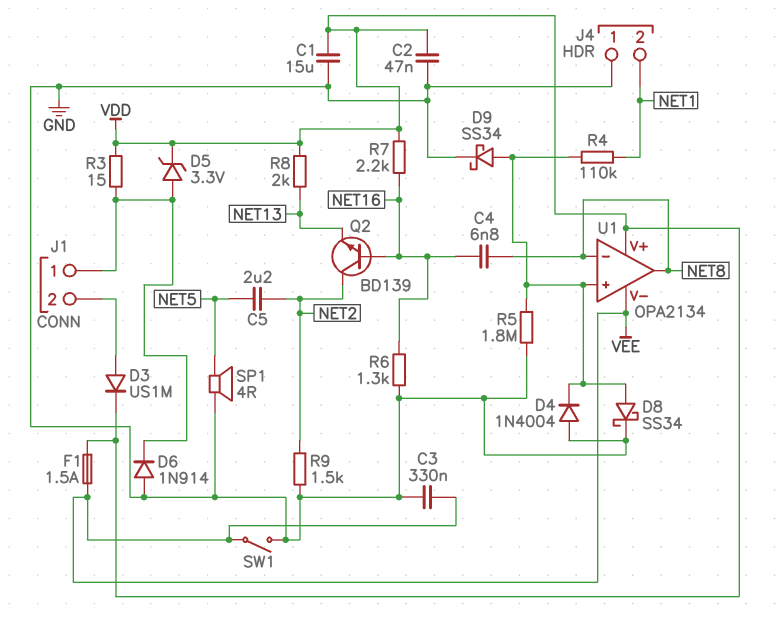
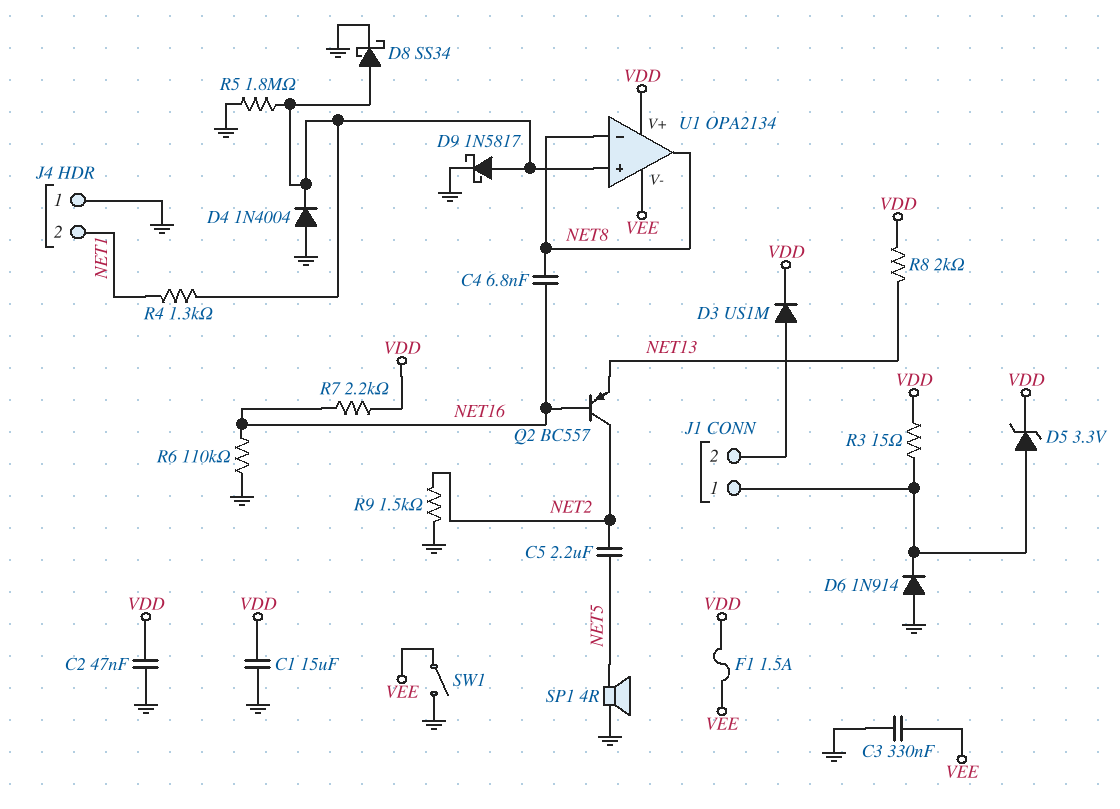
D9: schottky SS34 (A U1/in+, K GND) -> schottky 1N5817 (A U1/in+, K GND)
Q2: NPN BD139 (B NET16, C NET2, E NET13) -> PNP BC557 (B NET16, C NET2, E NET13)
R4: 110k (NET1, U1/in+) -> 1.3k (NET1, U1/in+)
R6: 1.3k (GND, NET16) -> 110k (GND, NET16)

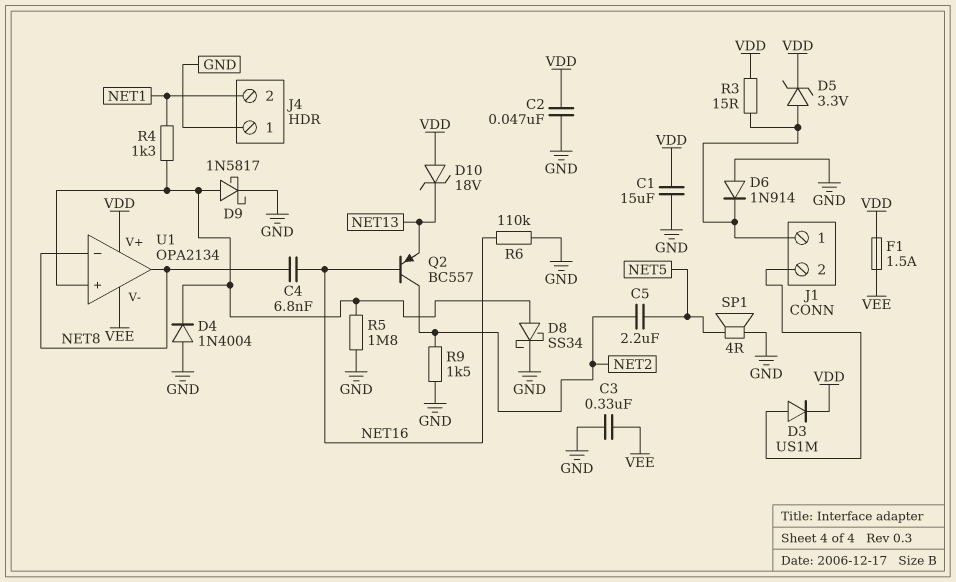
D10: none -> zener 18V (A VDD, K NET13)
R7: 2.2k (NET16, VDD) -> none
R8: 2k (NET13, VDD) -> none
SW1: switch (GND, VEE) -> none

